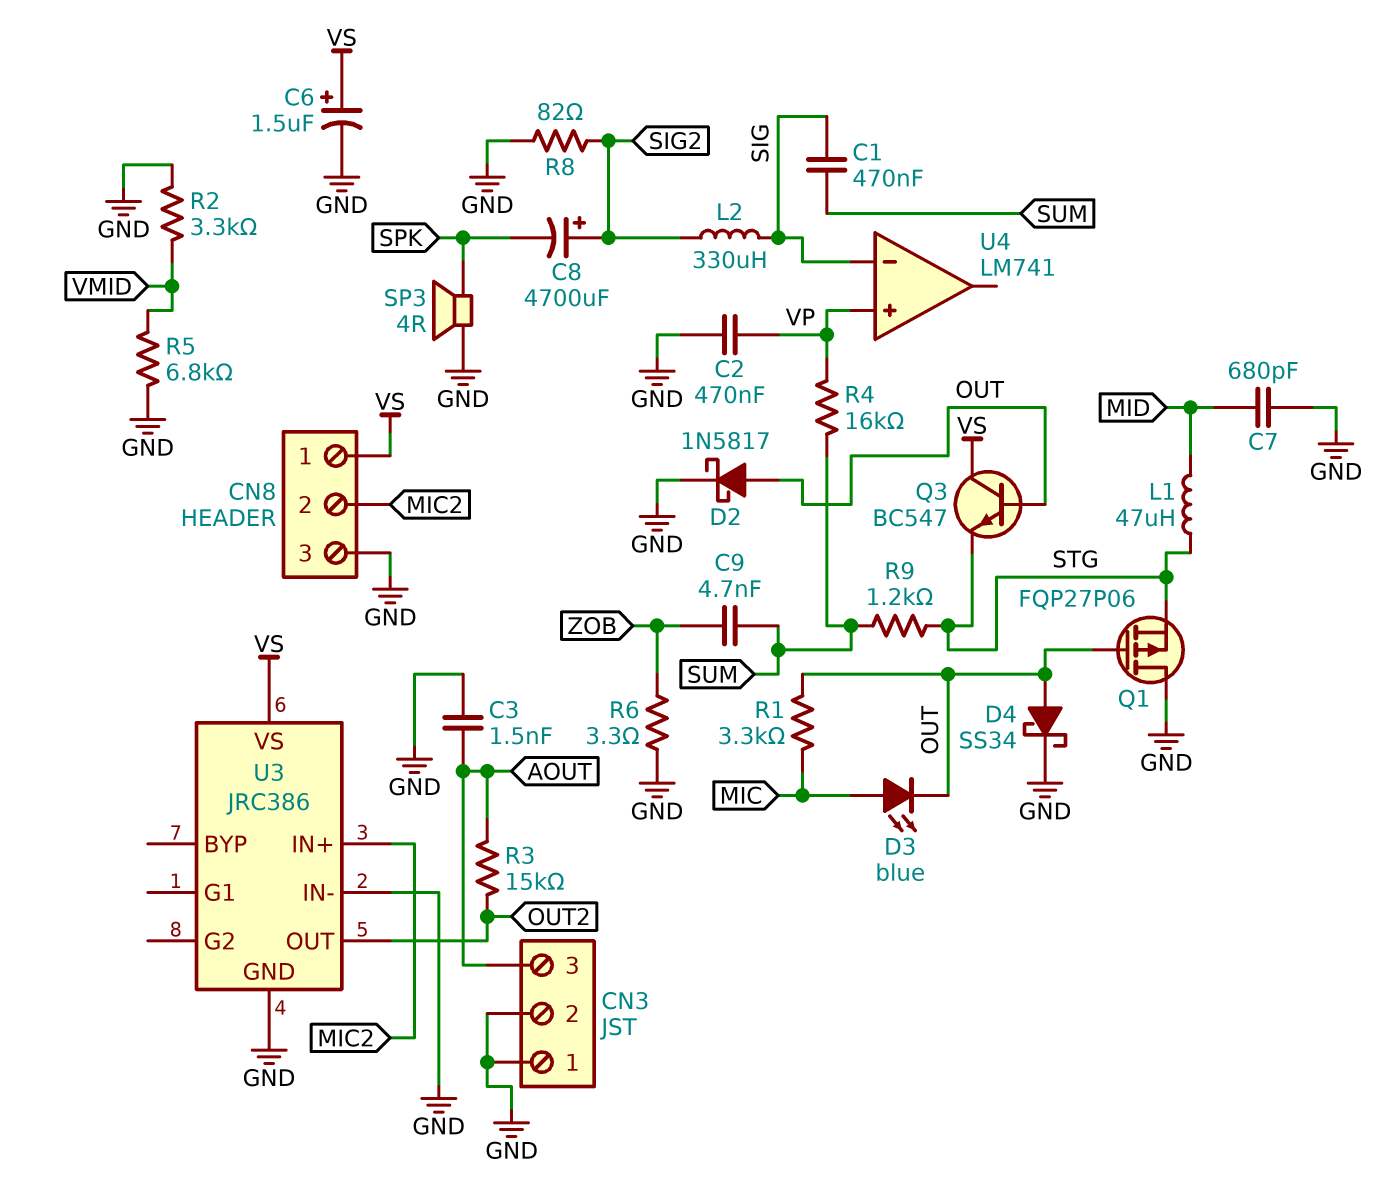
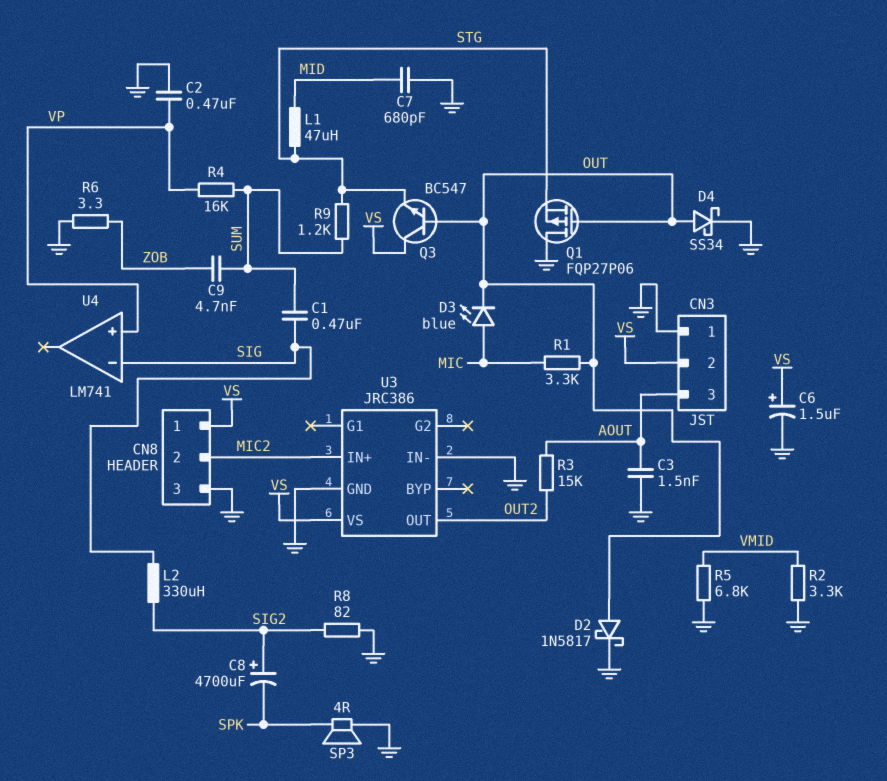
CN3 pin 2: GND -> VS

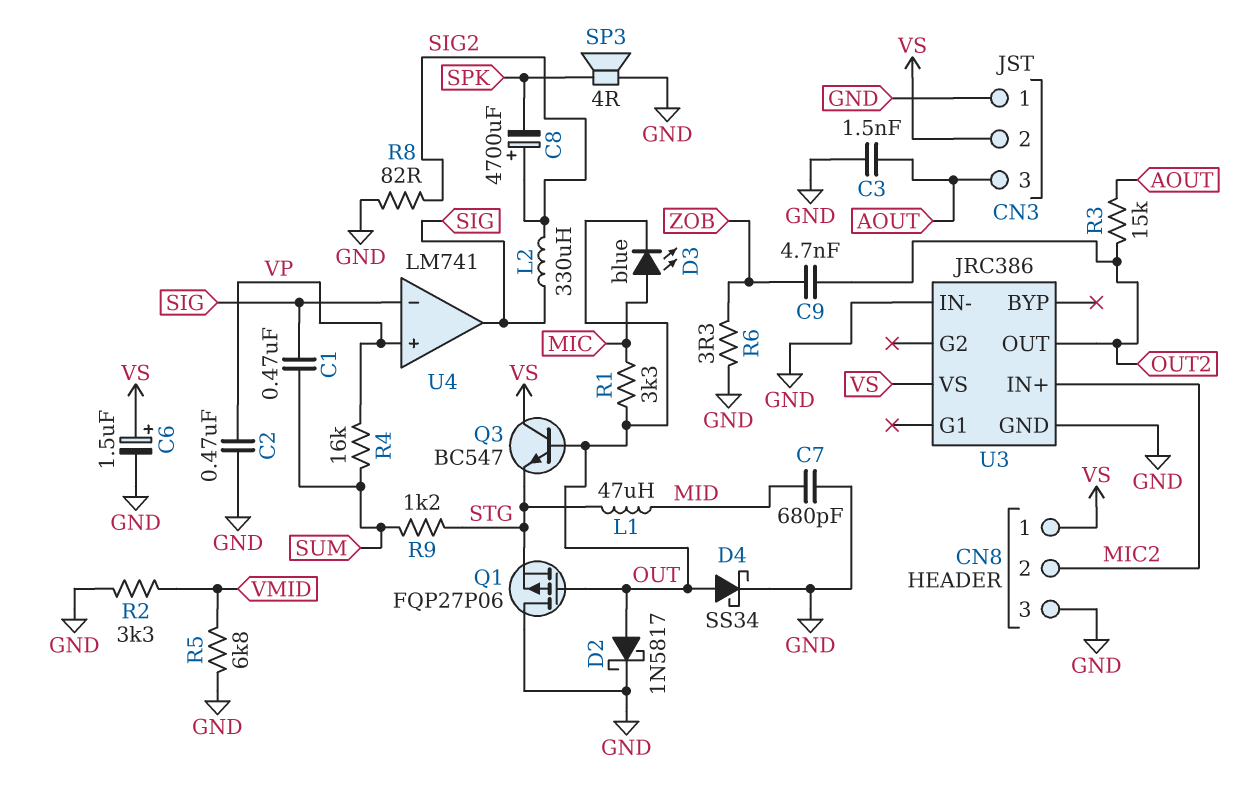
C9: 4.7nF (SUM, ZOB) -> 4.7nF (OUT2, ZOB)
U4 pin out: none -> SIG

